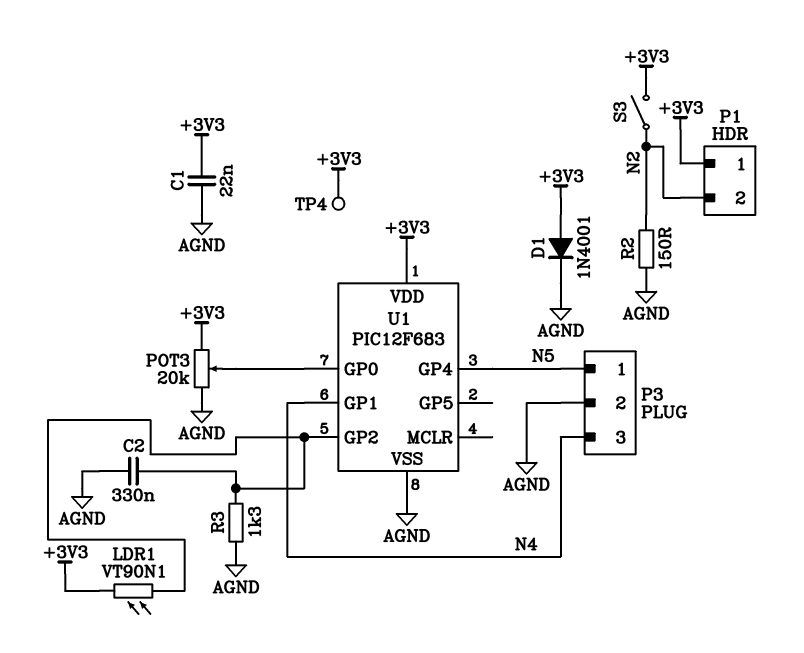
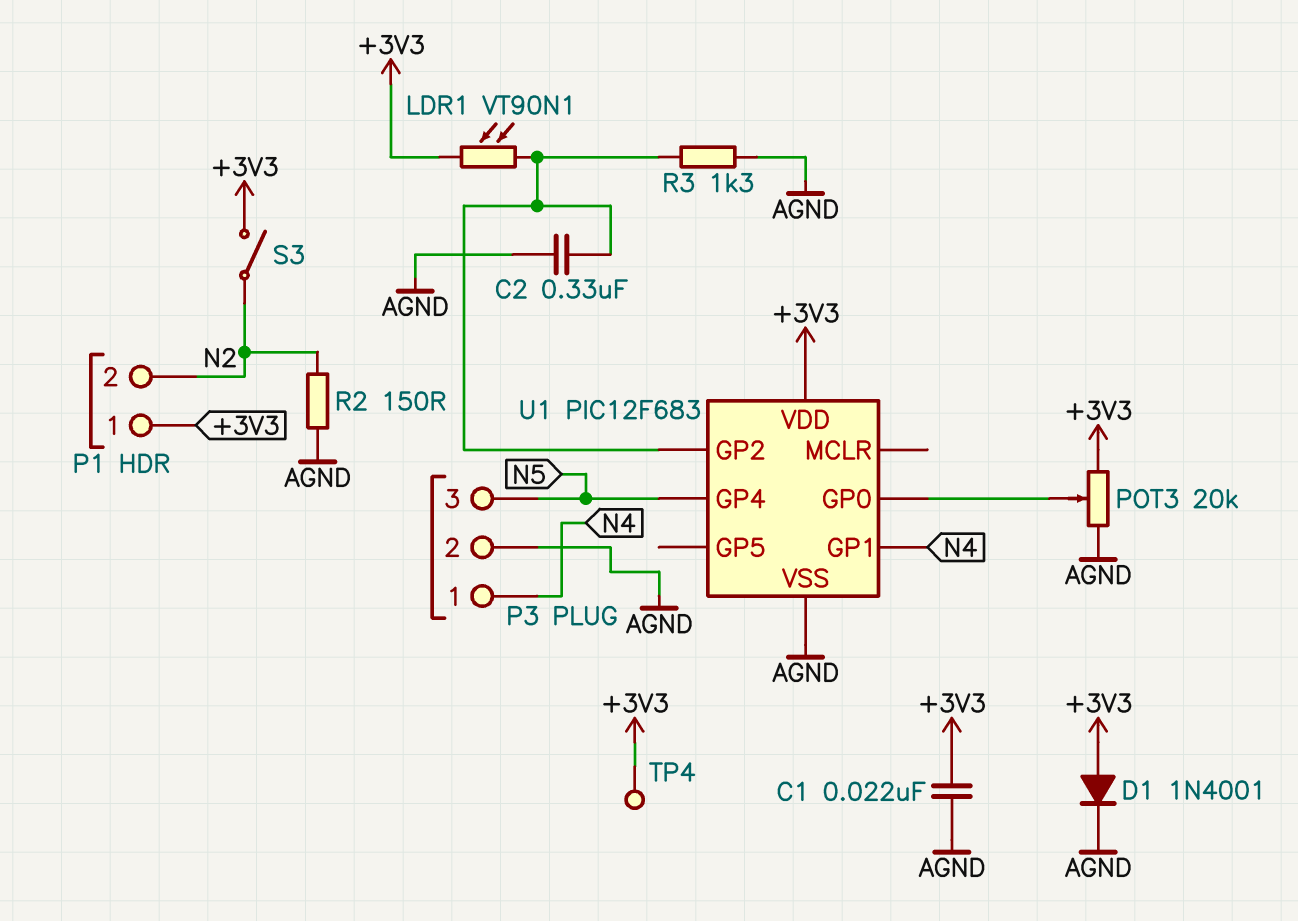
P3 pin 1: N5 -> N4
P3 pin 3: N4 -> N5

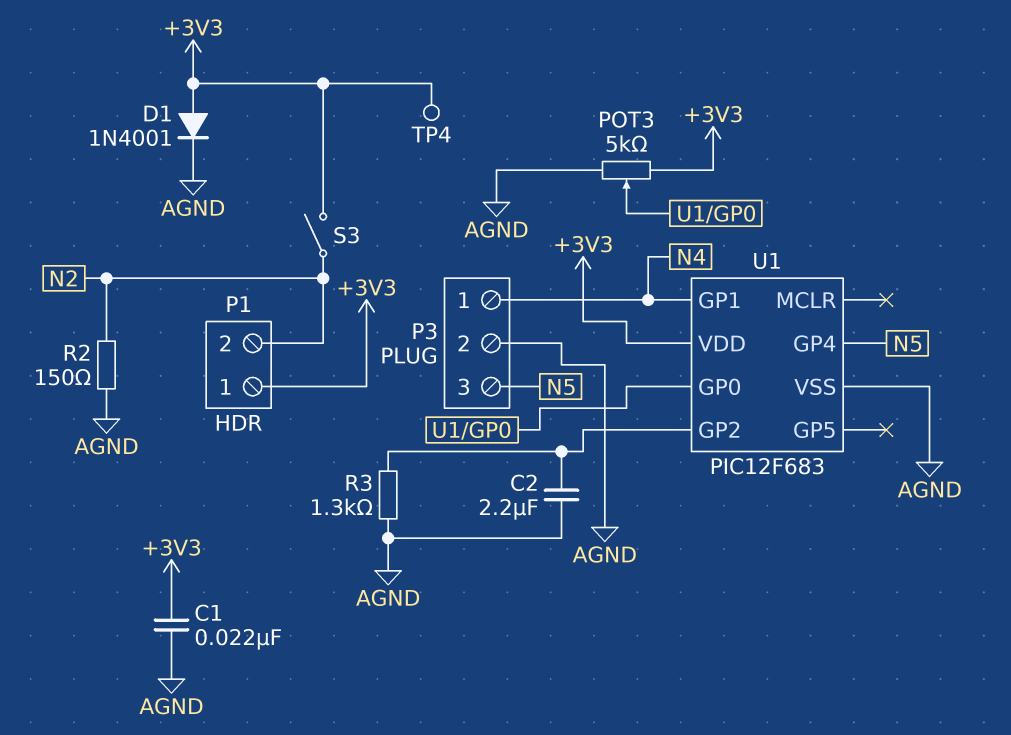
C2: 330nF (AGND, U1/GP2) -> 2.2uF (AGND, U1/GP2)
LDR1: VT90N1 (+3V3, U1/GP2) -> none
POT3: 20k (+3V3, AGND, wiper U1/GP0) -> 5k (+3V3, AGND, wiper U1/GP0)

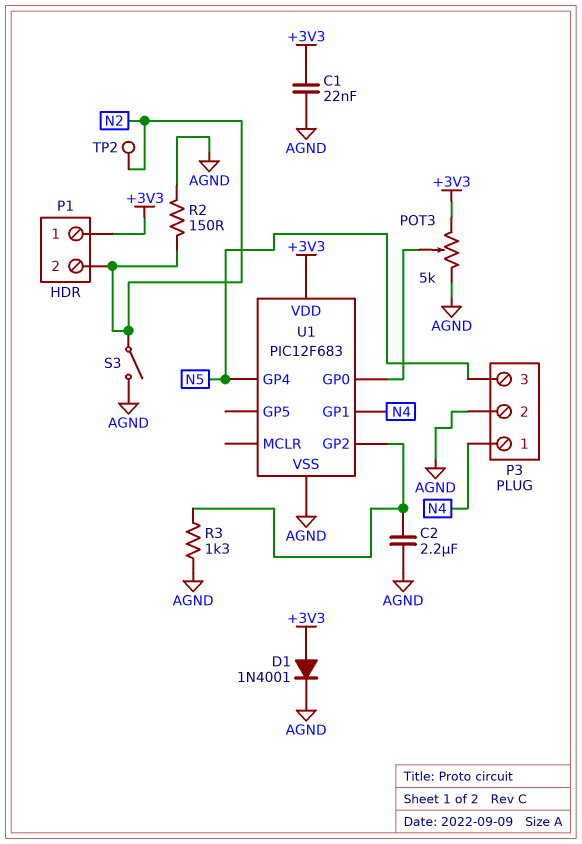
S3: switch (+3V3, N2) -> switch (AGND, N2)
TP2: none -> test point (N2)
TP4: test point (+3V3) -> none

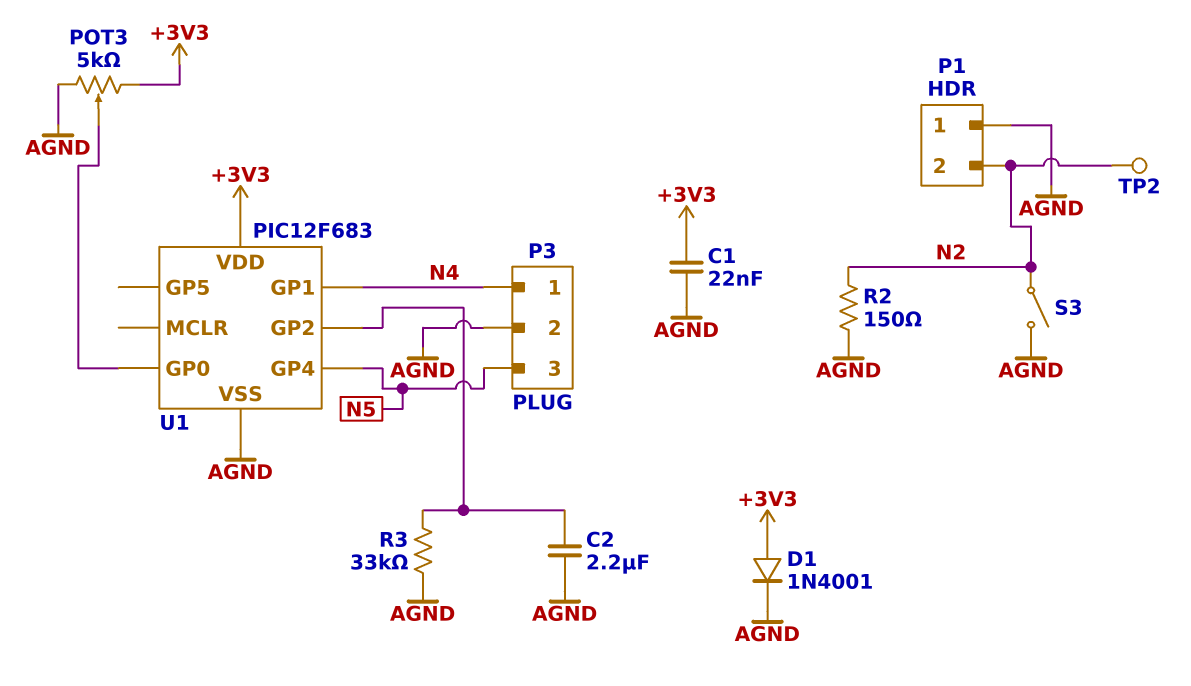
P1 pin 1: +3V3 -> AGND
R3: 1.3k (AGND, U1/GP2) -> 33k (AGND, U1/GP2)

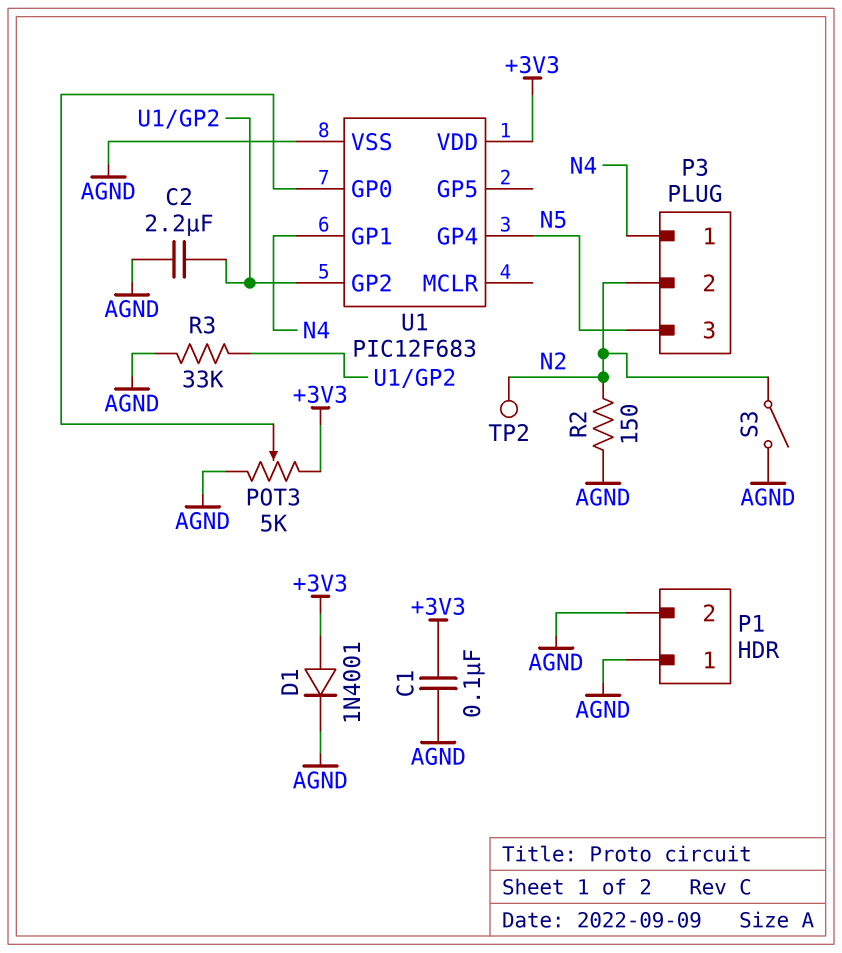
C1: 22nF (+3V3, AGND) -> 100nF (+3V3, AGND)
P1 pin 2: N2 -> AGND
P3 pin 2: AGND -> N2

